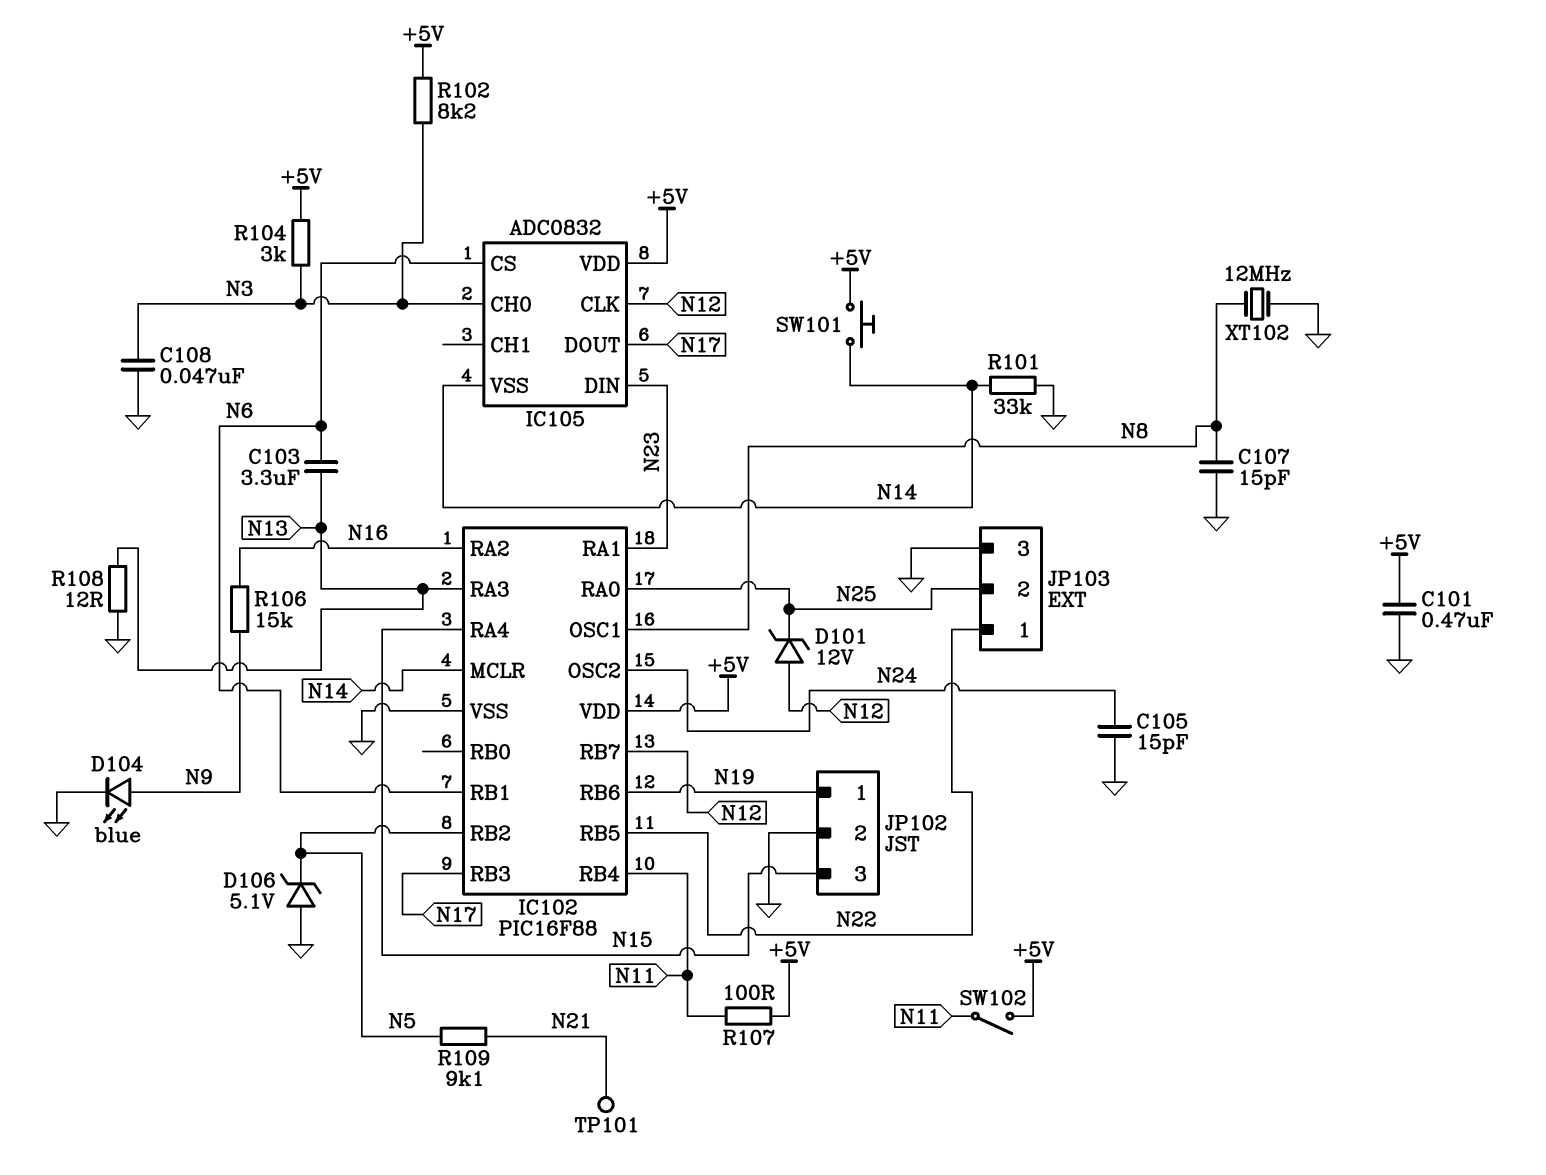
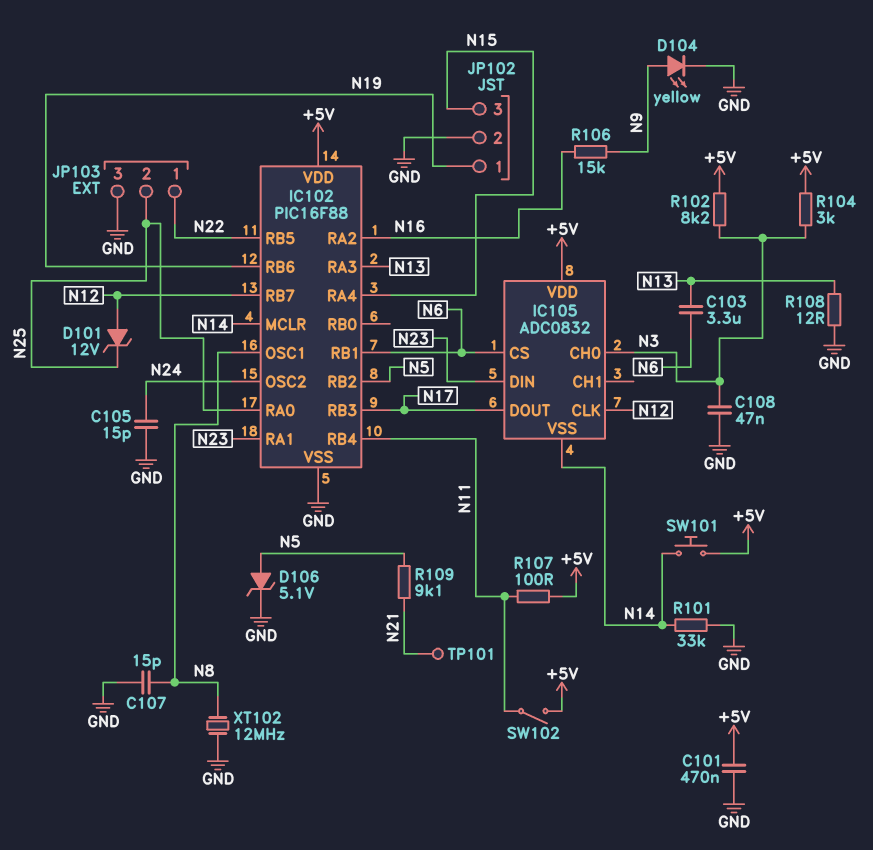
D104: LED blue (A N9, K GND) -> LED yellow (A N9, K GND)
D106: zener 5.1V (A GND, K N5) -> zener 5.1V (A N5, K GND)

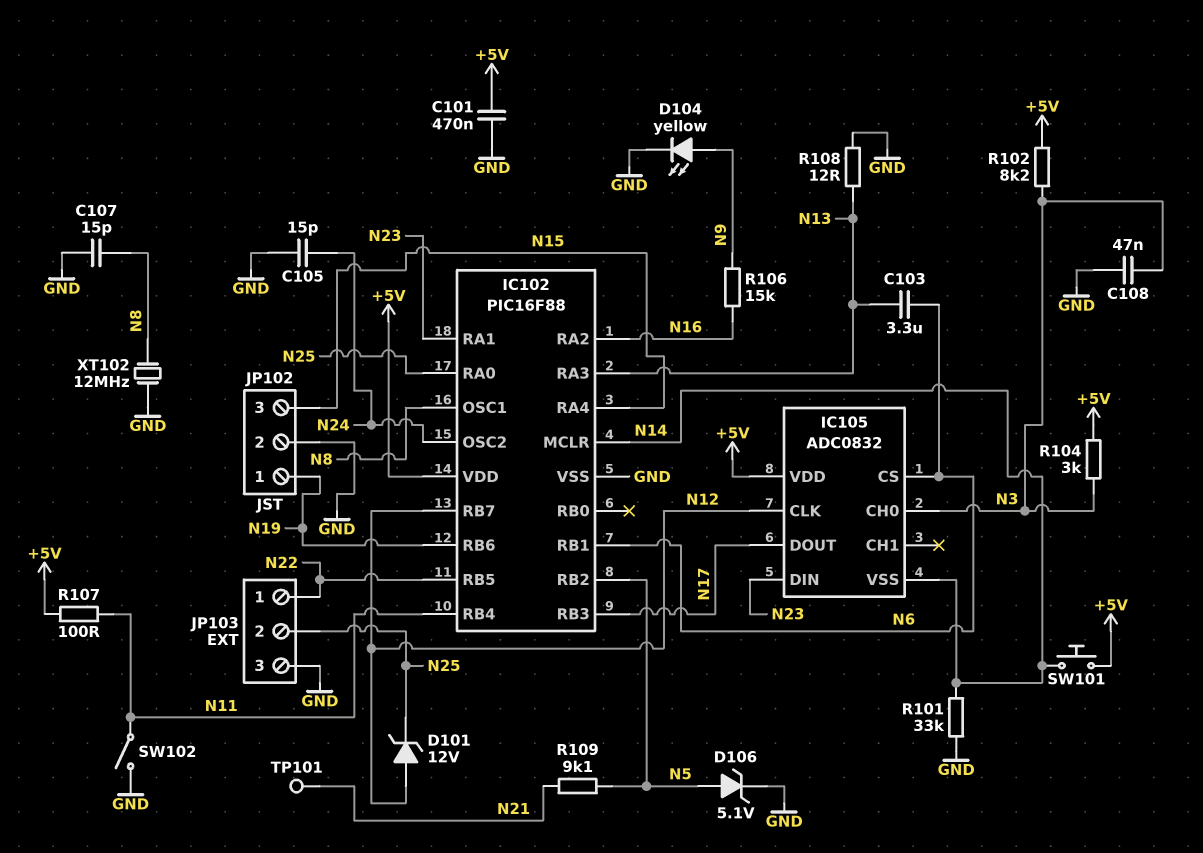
SW102: switch (+5V, N11) -> switch (GND, N11)

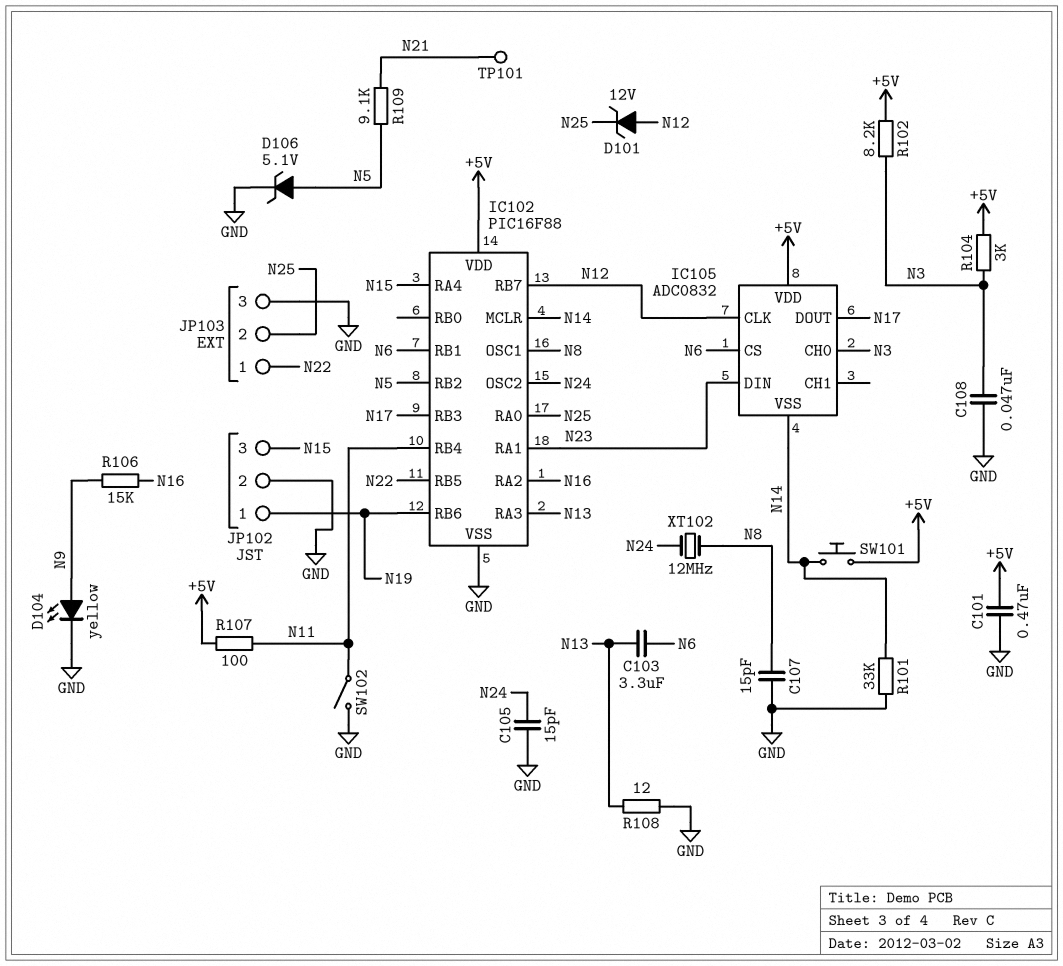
XT102: 12MHz (GND, N8) -> 12MHz (N8, N24)

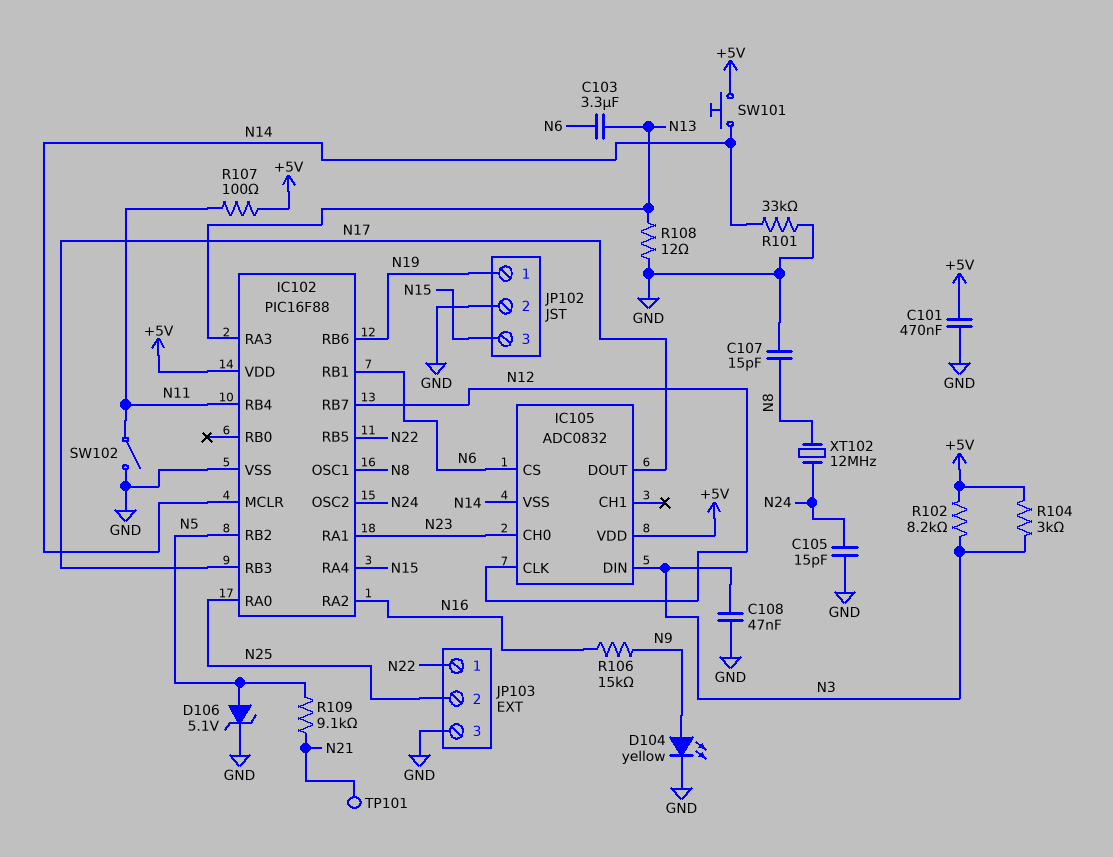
D101: zener 12V (A N12, K N25) -> none
IC105 pin CH0: N3 -> N23
IC105 pin DIN: N23 -> N3

